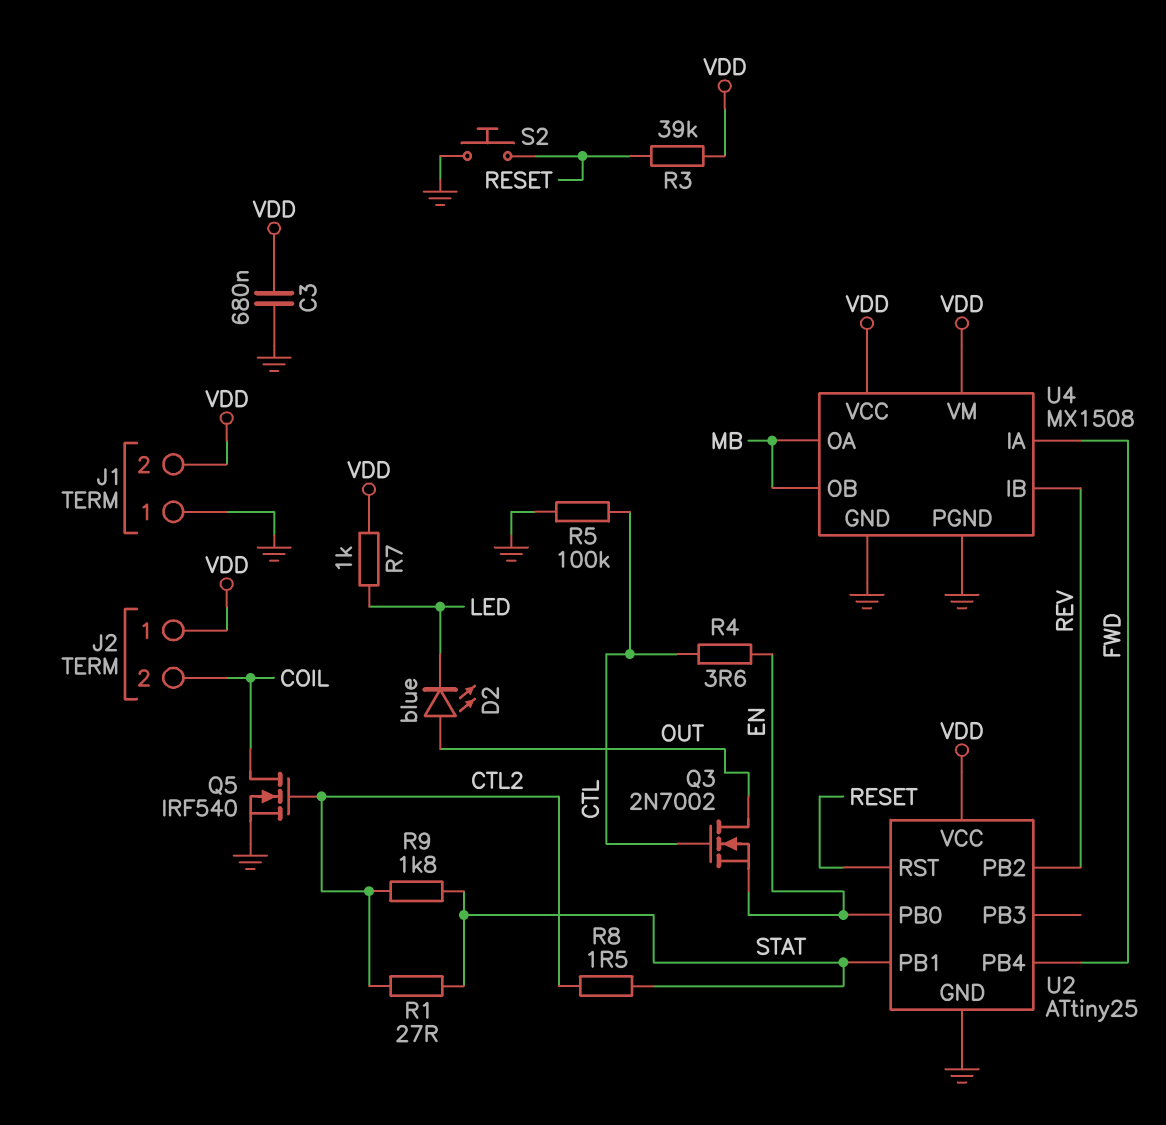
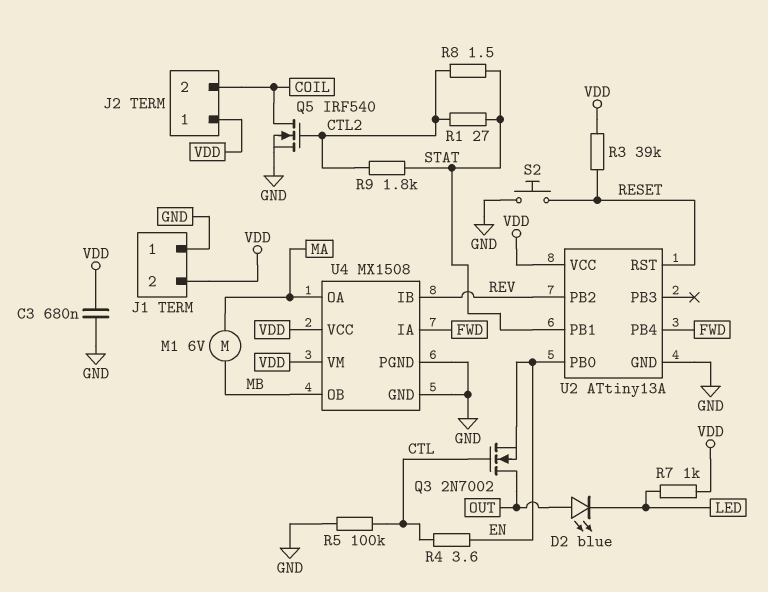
M1: none -> motor 6V (MA, MB)
U2: ATtiny25 -> ATtiny13A
U4 pin OA: MB -> MA

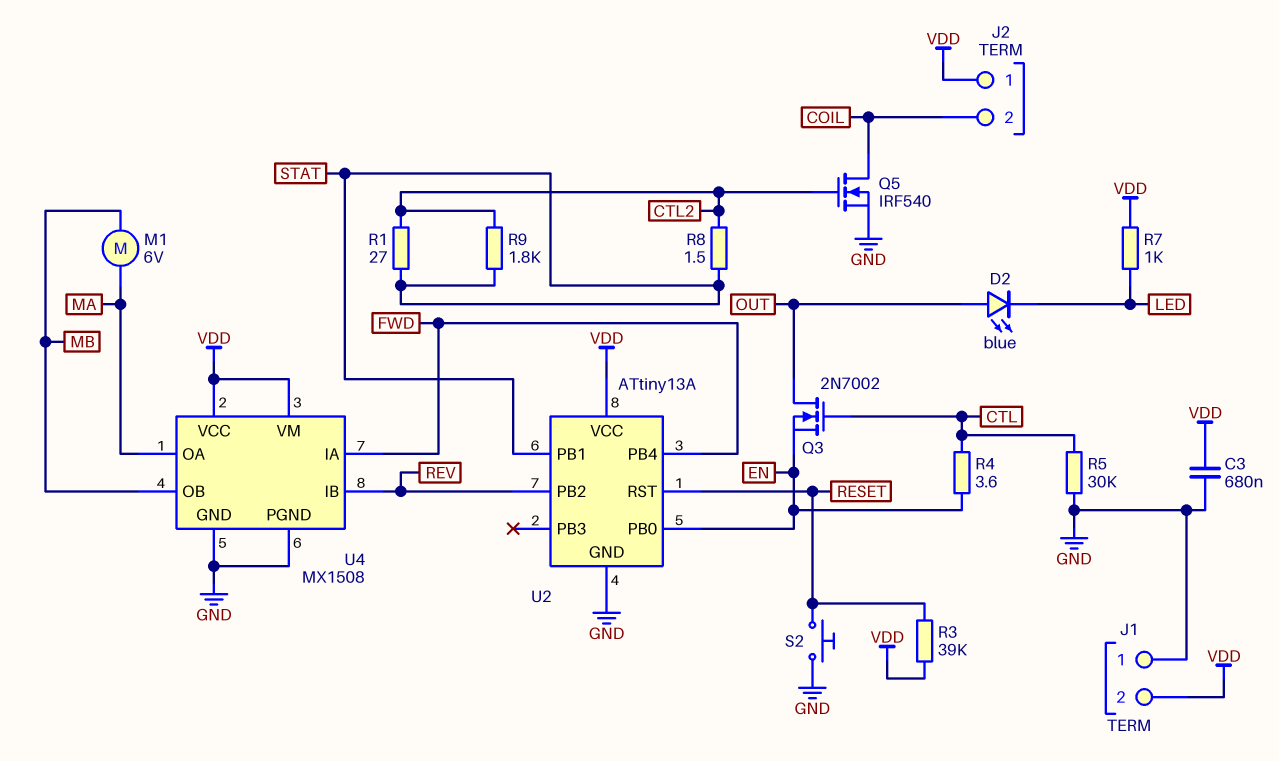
R5: 100k (CTL, GND) -> 30k (CTL, GND)

